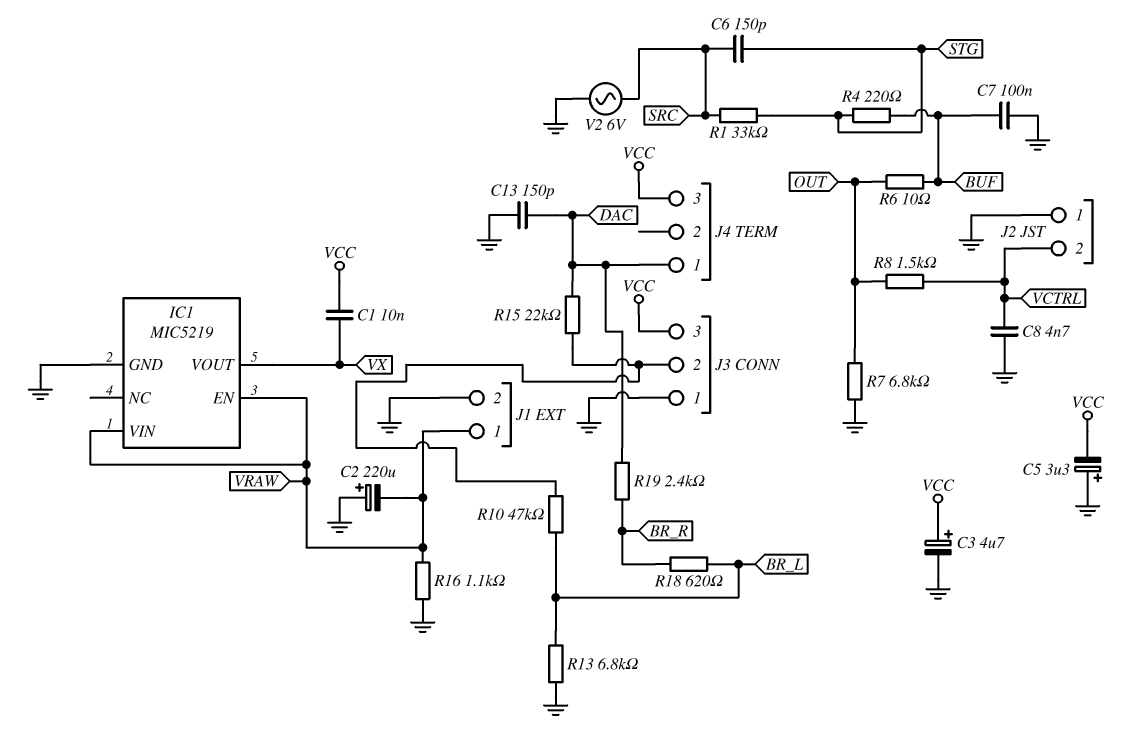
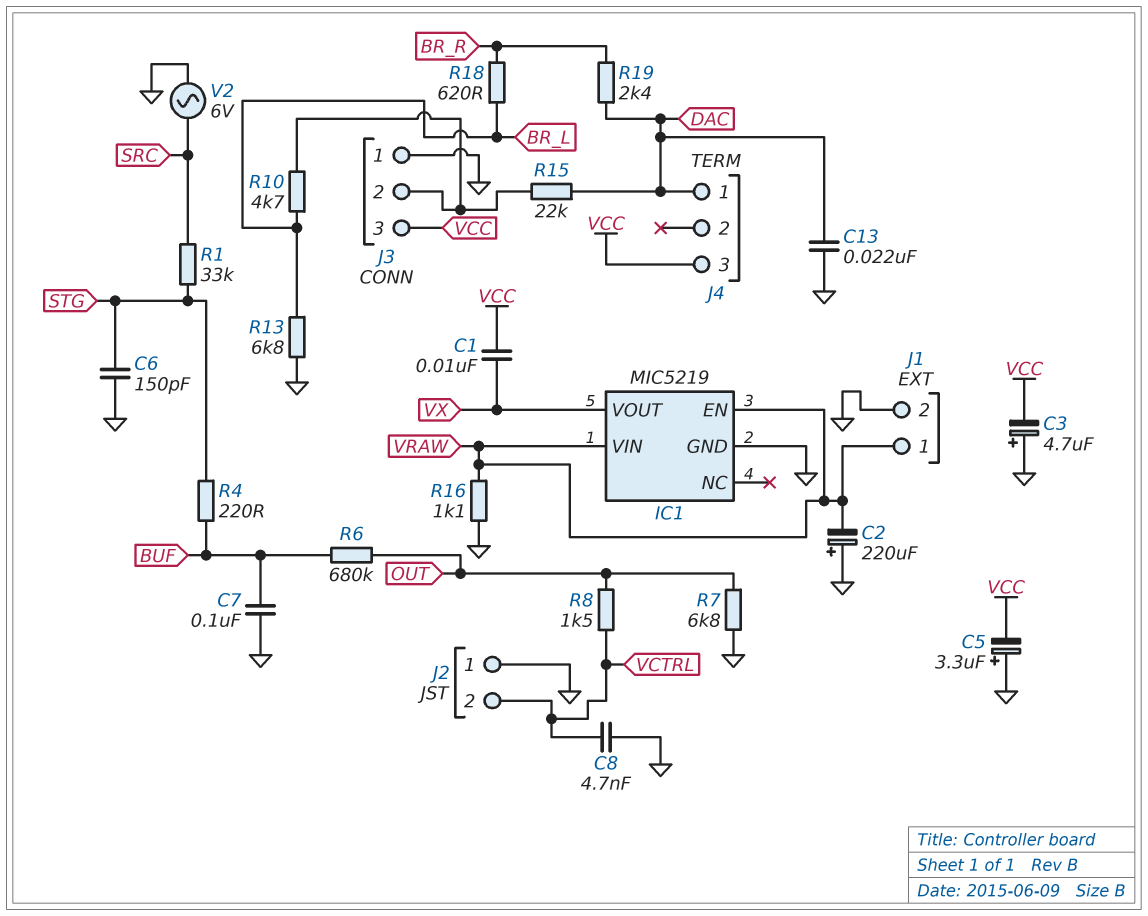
C3: 4.7uF (plus VCC, minus GND) -> 4.7uF (plus GND, minus VCC)
C6: 150pF (SRC, STG) -> 150pF (GND, STG)
C13: 150pF (DAC, GND) -> 22nF (DAC, GND)
R6: 10 (BUF, OUT) -> 680k (BUF, OUT)
R10: 47k (BR_L, J3/2) -> 4.7k (BR_L, J3/2)

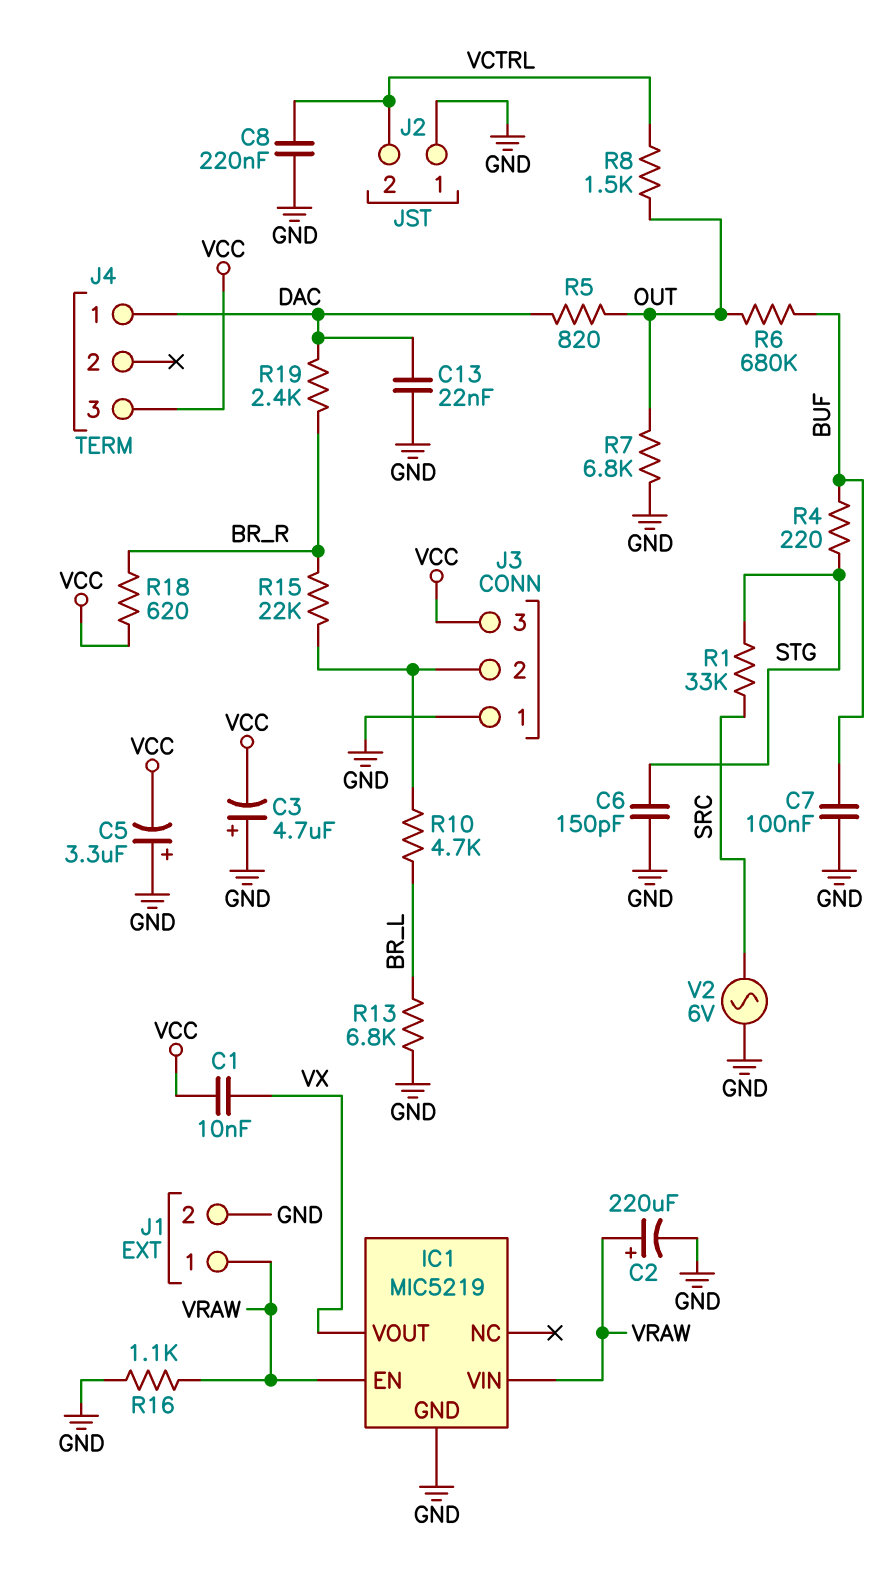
C2: 220uF (plus GND, minus VRAW) -> 220uF (plus VRAW, minus GND)
C8: 4.7nF (GND, VCTRL) -> 220nF (GND, VCTRL)
R5: none -> 820 (DAC, OUT)
R15: 22k (DAC, J3/2) -> 22k (BR_R, J3/2)
R18: 620 (BR_L, BR_R) -> 620 (BR_R, VCC)

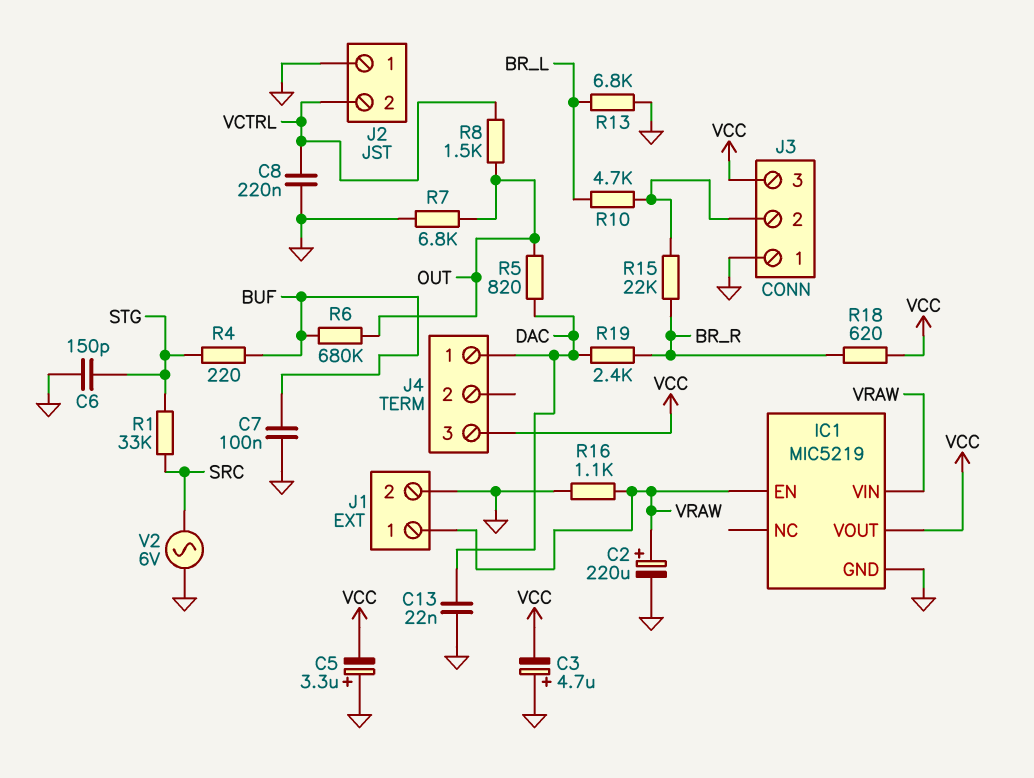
C1: 10nF (VCC, VX) -> none
IC1 pin VOUT: VX -> VCC

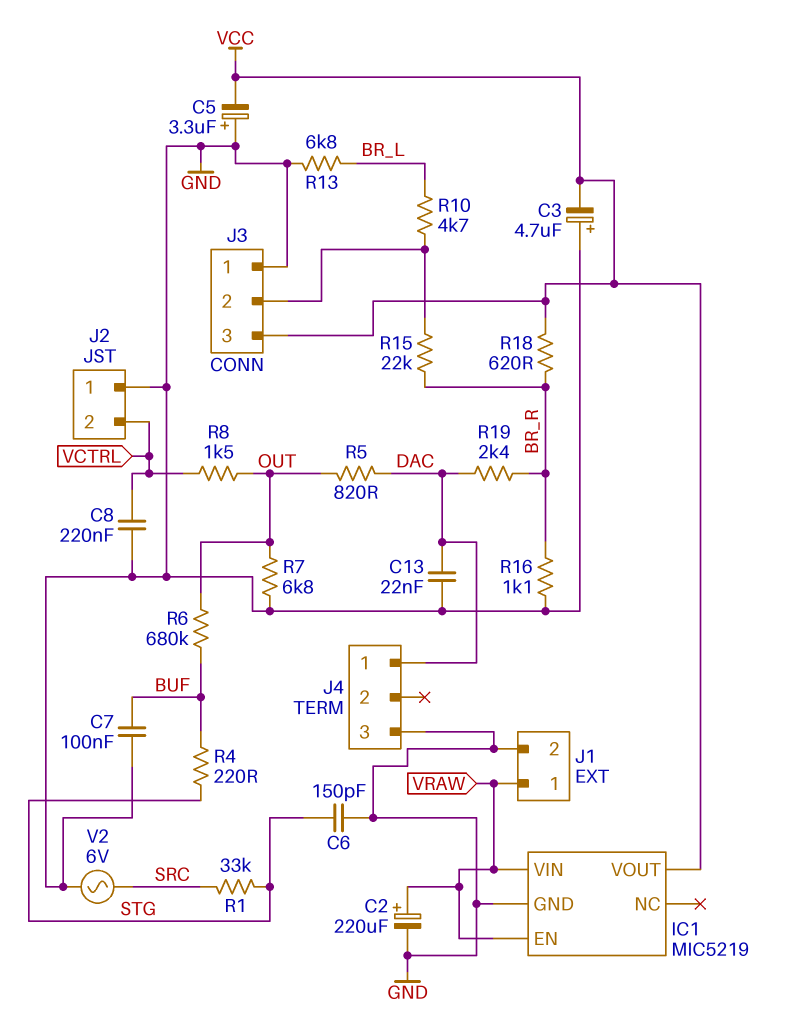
J4 pin 3: VCC -> GND
R16: 1.1k (GND, VRAW) -> 1.1k (BR_R, GND)

